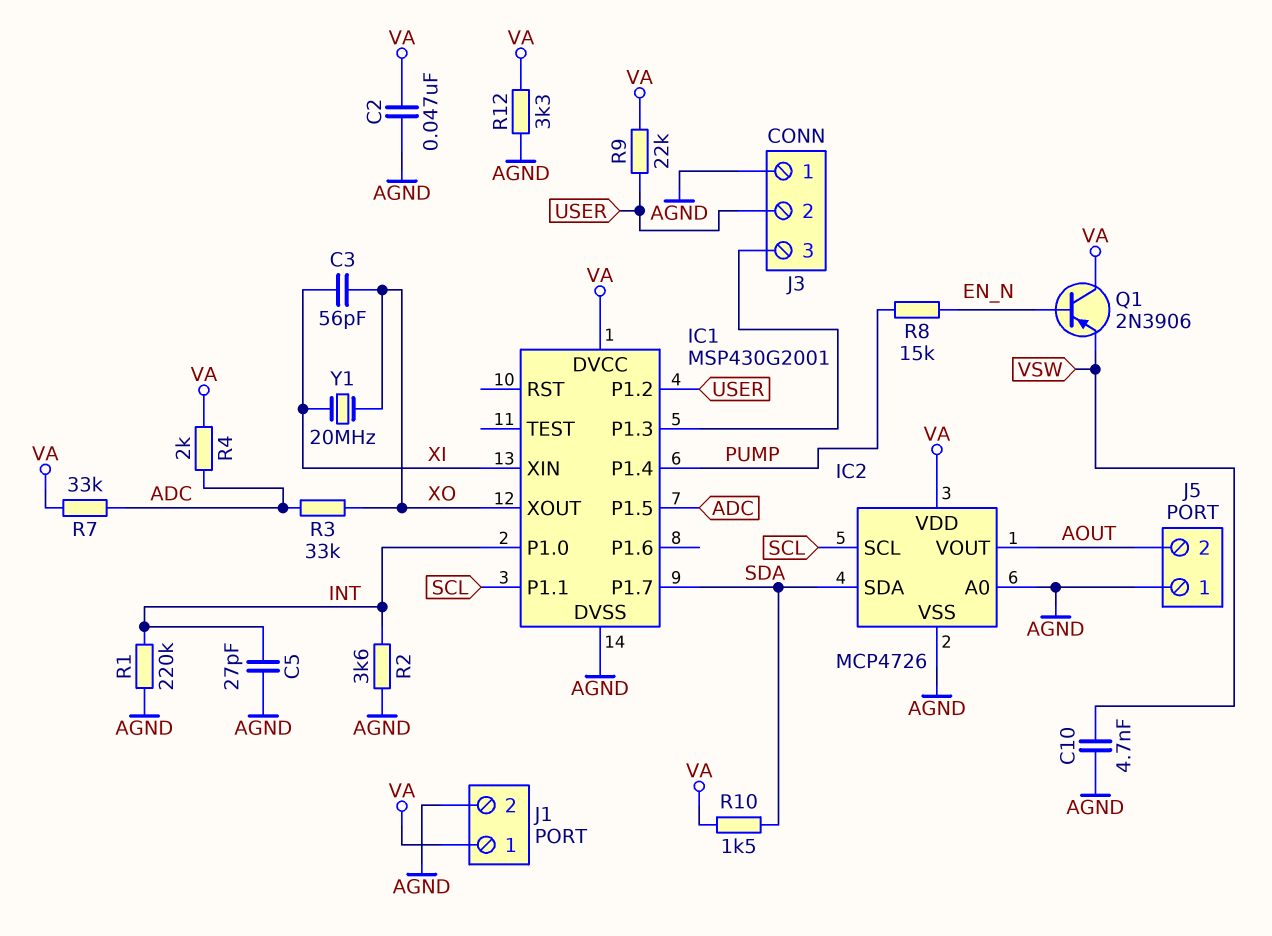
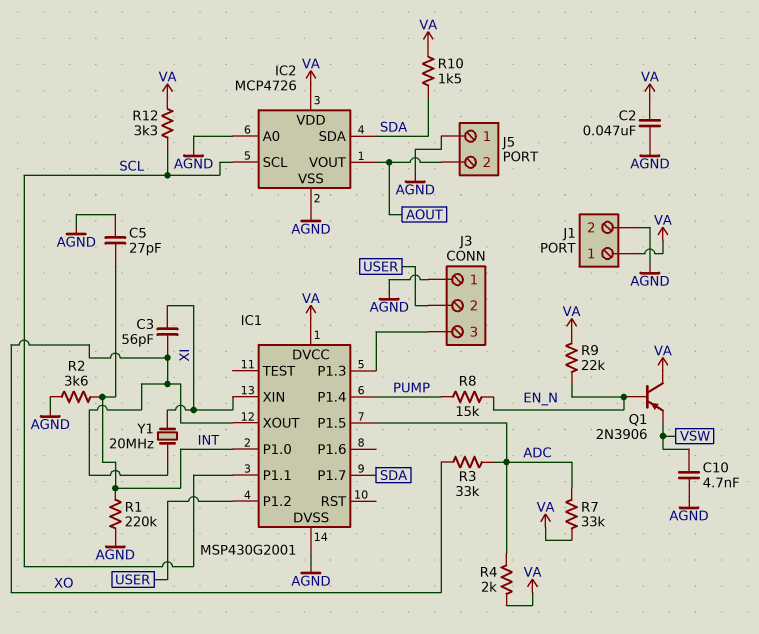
R9: 22k (USER, VA) -> 22k (EN_N, VA)
R12: 3.3k (AGND, VA) -> 3.3k (SCL, VA)

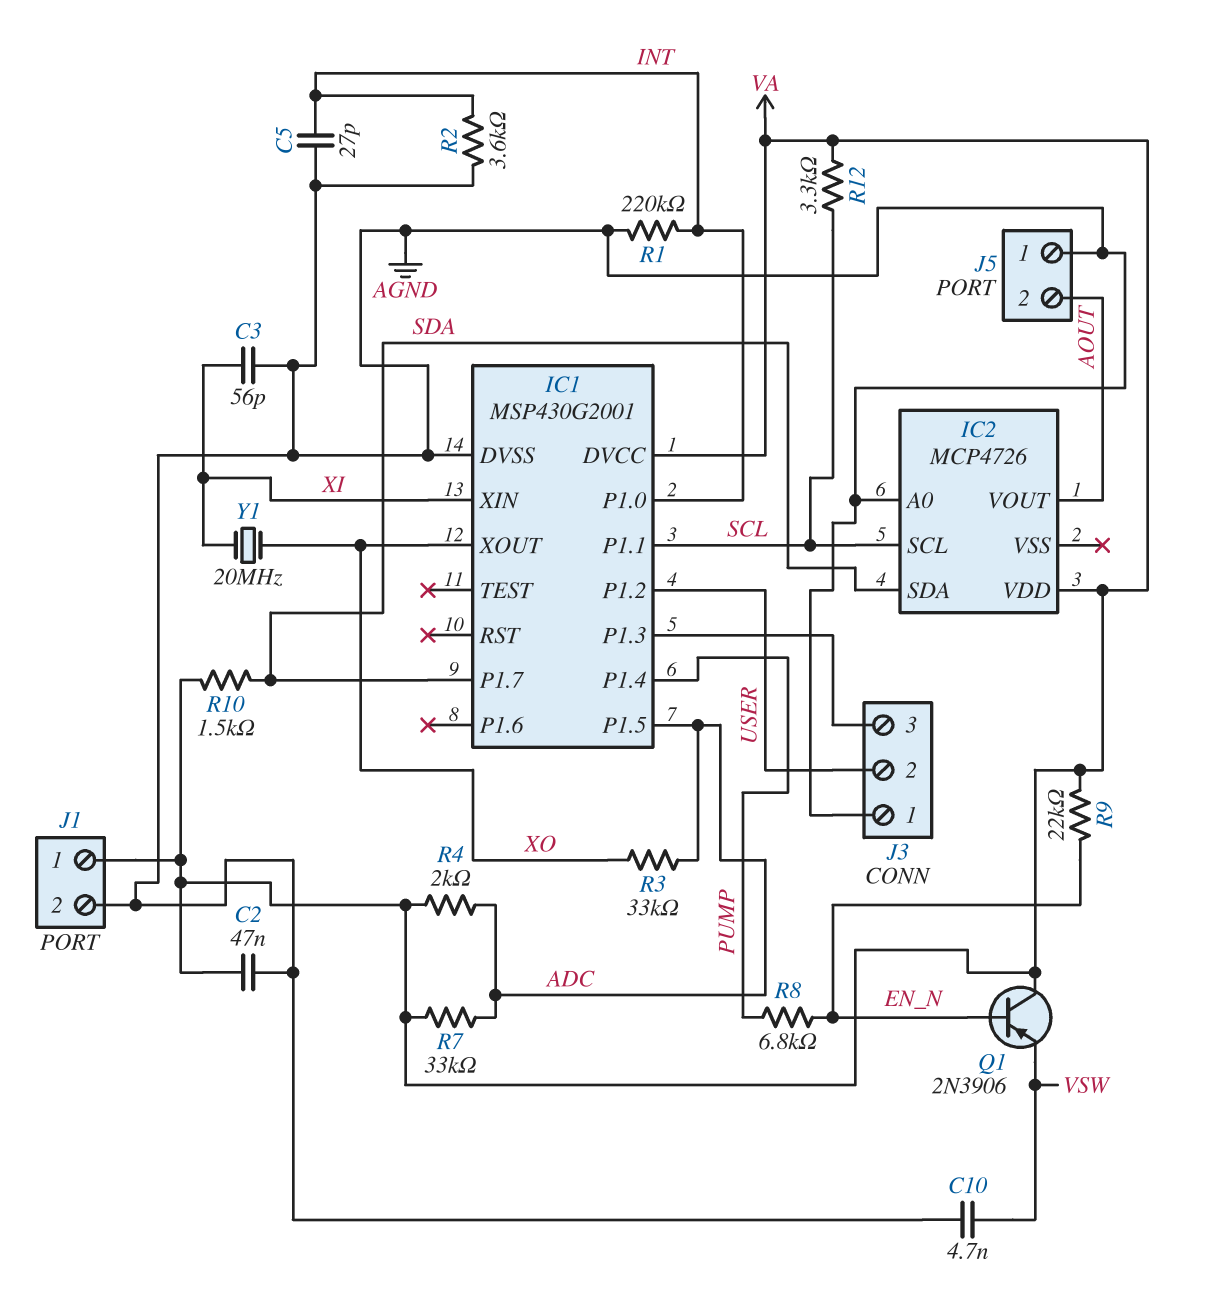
C3: 56pF (XI, XO) -> 56pF (AGND, XI)
IC2 pin VSS: AGND -> none
R8: 15k (EN_N, PUMP) -> 6.8k (EN_N, PUMP)

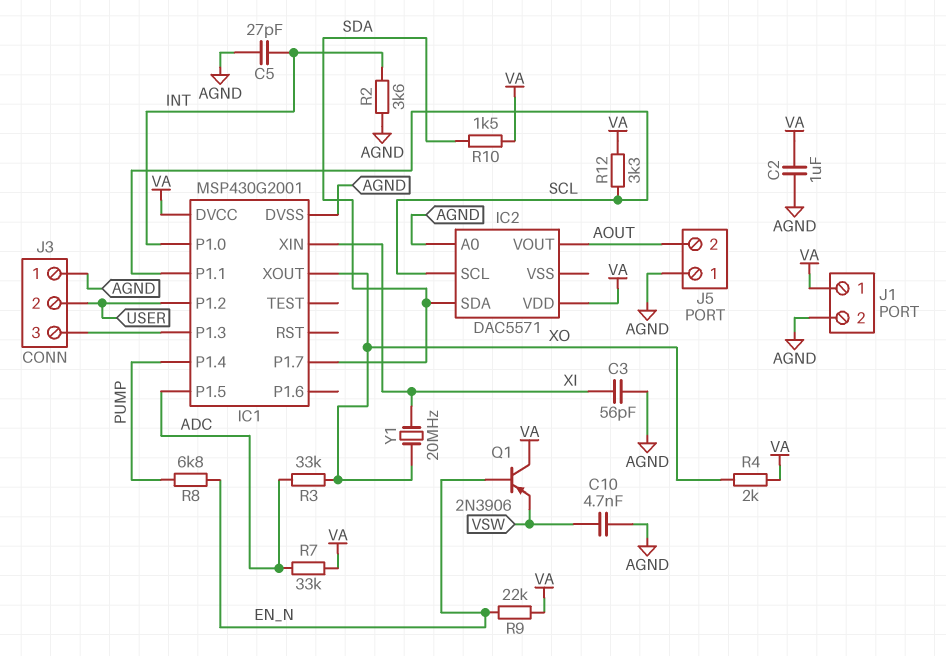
C2: 47nF (AGND, VA) -> 1uF (AGND, VA)
IC2: MCP4726 -> DAC5571
R1: 220k (AGND, INT) -> none
R4: 2k (ADC, VA) -> 2k (VA, XO)

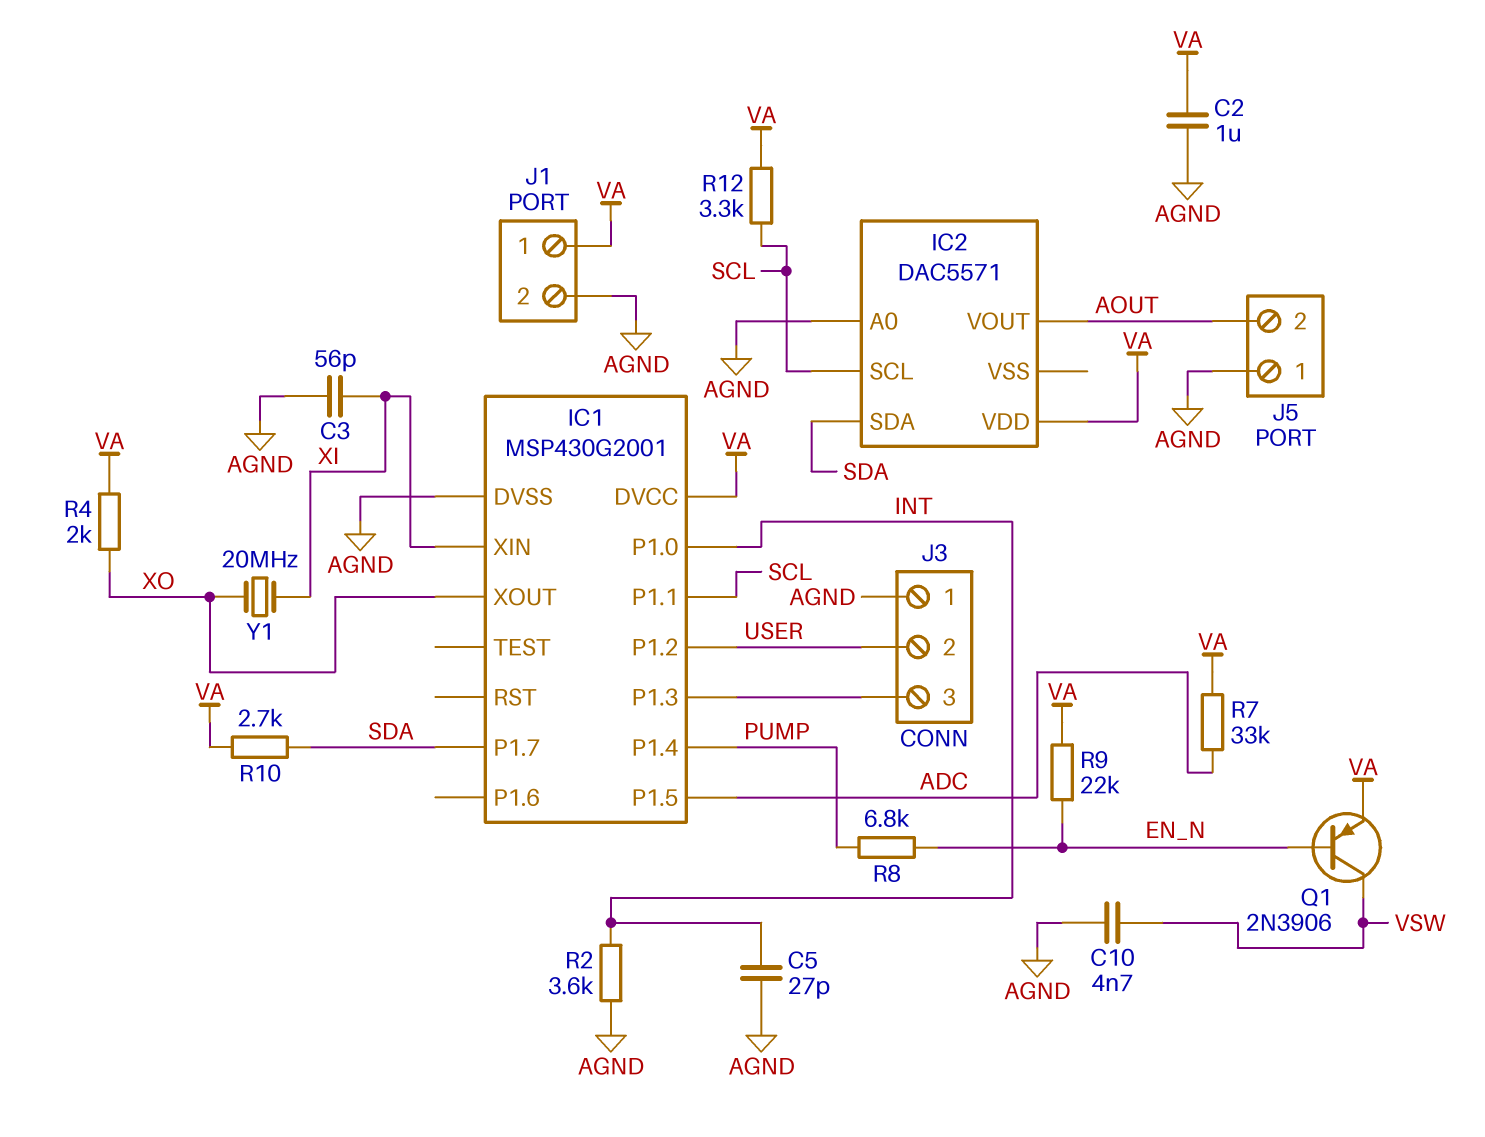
Q1: PNP 2N3906 (B EN_N, C VA, E VSW) -> PNP 2N3906 (B EN_N, C VSW, E VA)
R3: 33k (ADC, XO) -> none
R10: 1.5k (SDA, VA) -> 2.7k (SDA, VA)

